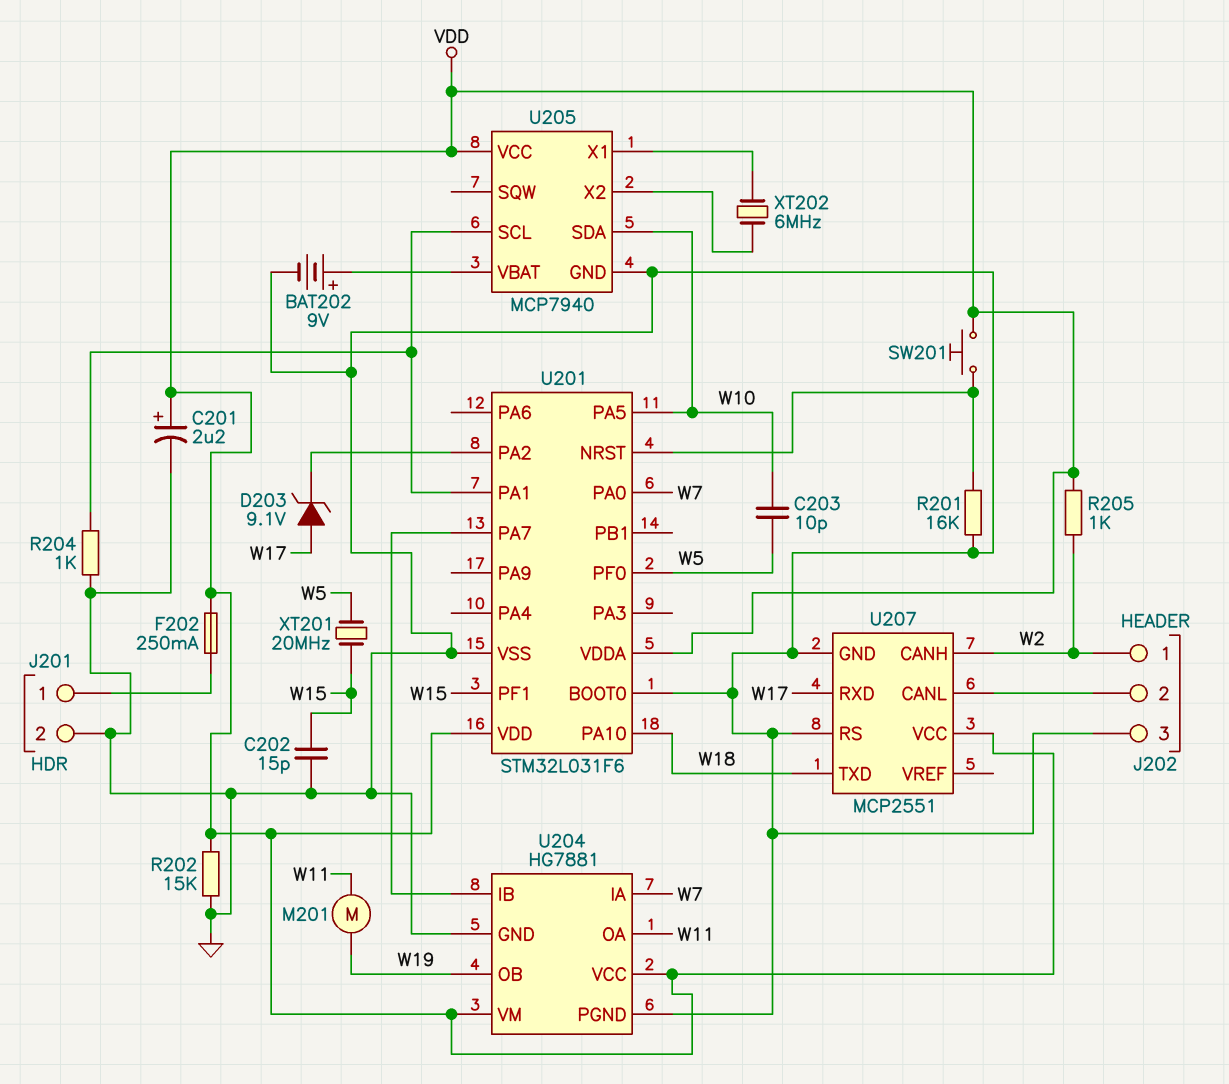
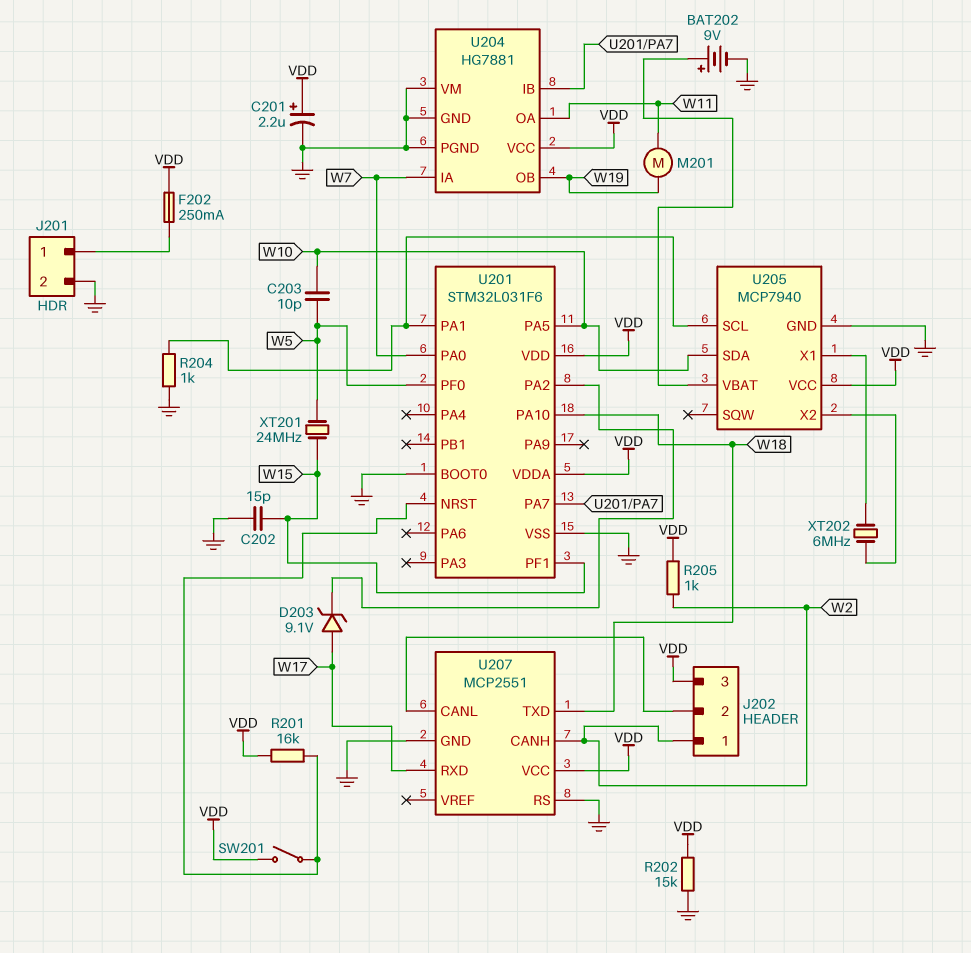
J202 pin 3: GND -> VDD
R201: 16k (GND, U201/NRST) -> 16k (U201/NRST, VDD)
SW201: button (U201/NRST, VDD) -> switch (U201/NRST, VDD)
U204 pin VM: VDD -> GND
XT201: 20MHz (W5, W15) -> 24MHz (W5, W15)

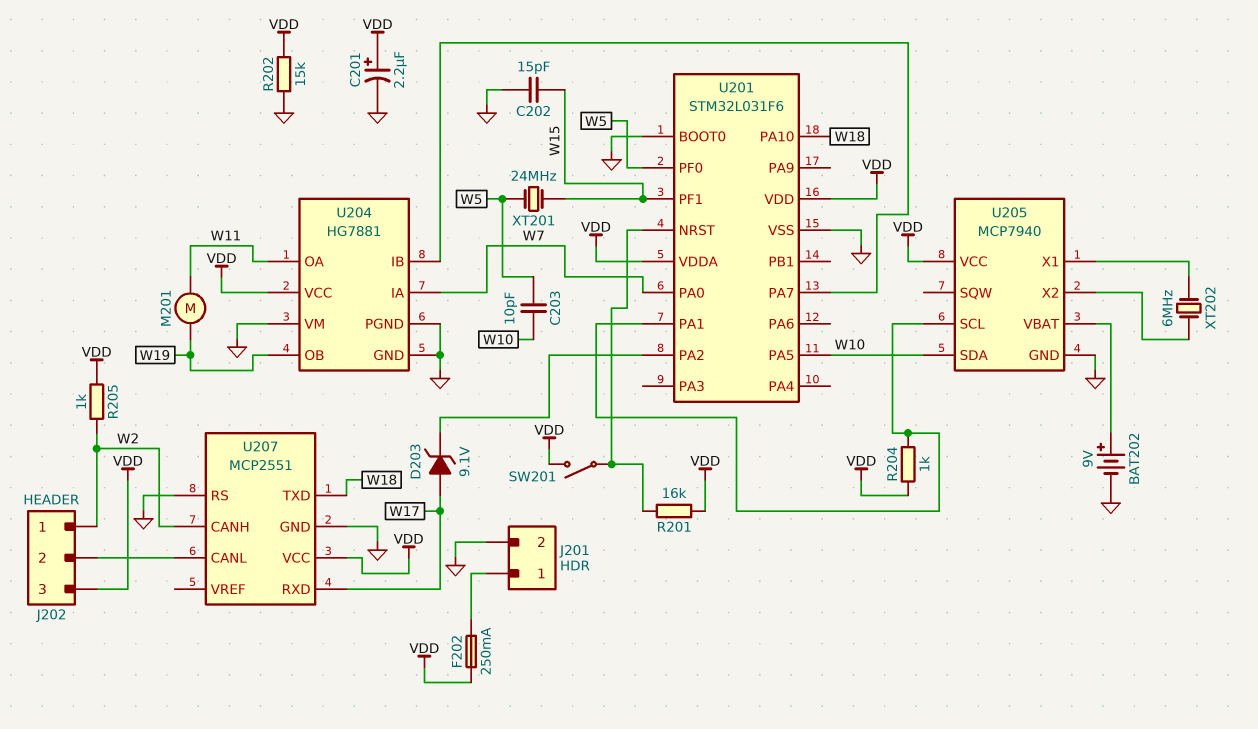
R204: 1k (GND, U201/PA1) -> 1k (U201/PA1, VDD)

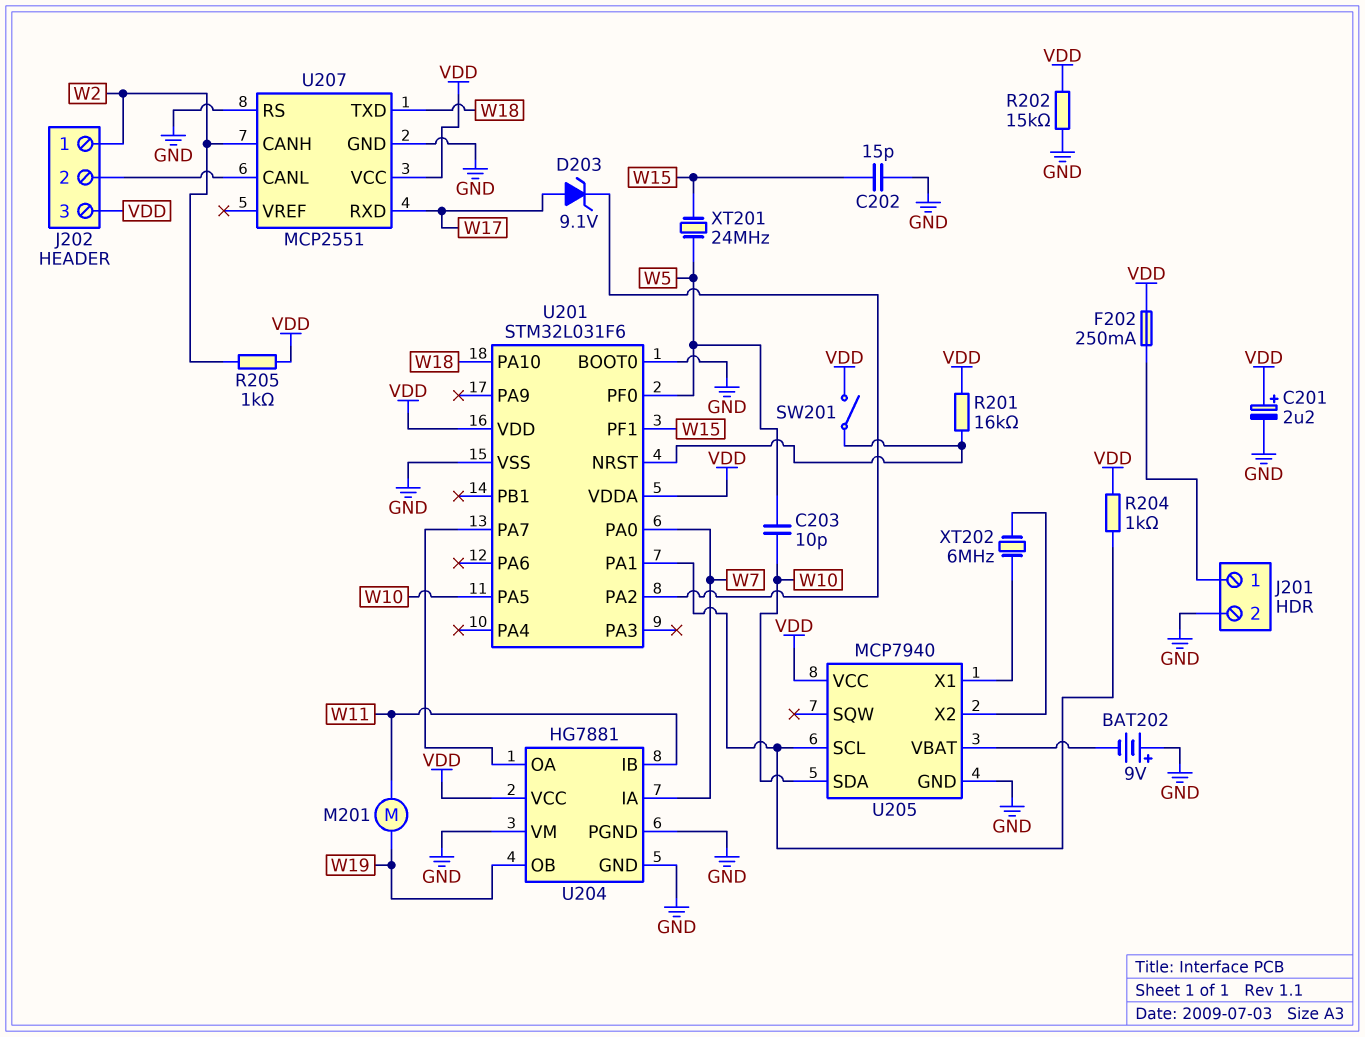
BAT202: 9V (plus U205/VBAT, minus GND) -> 9V (plus GND, minus U205/VBAT)
U204 pin IB: U201/PA7 -> W11
U204 pin OA: W11 -> U201/PA7

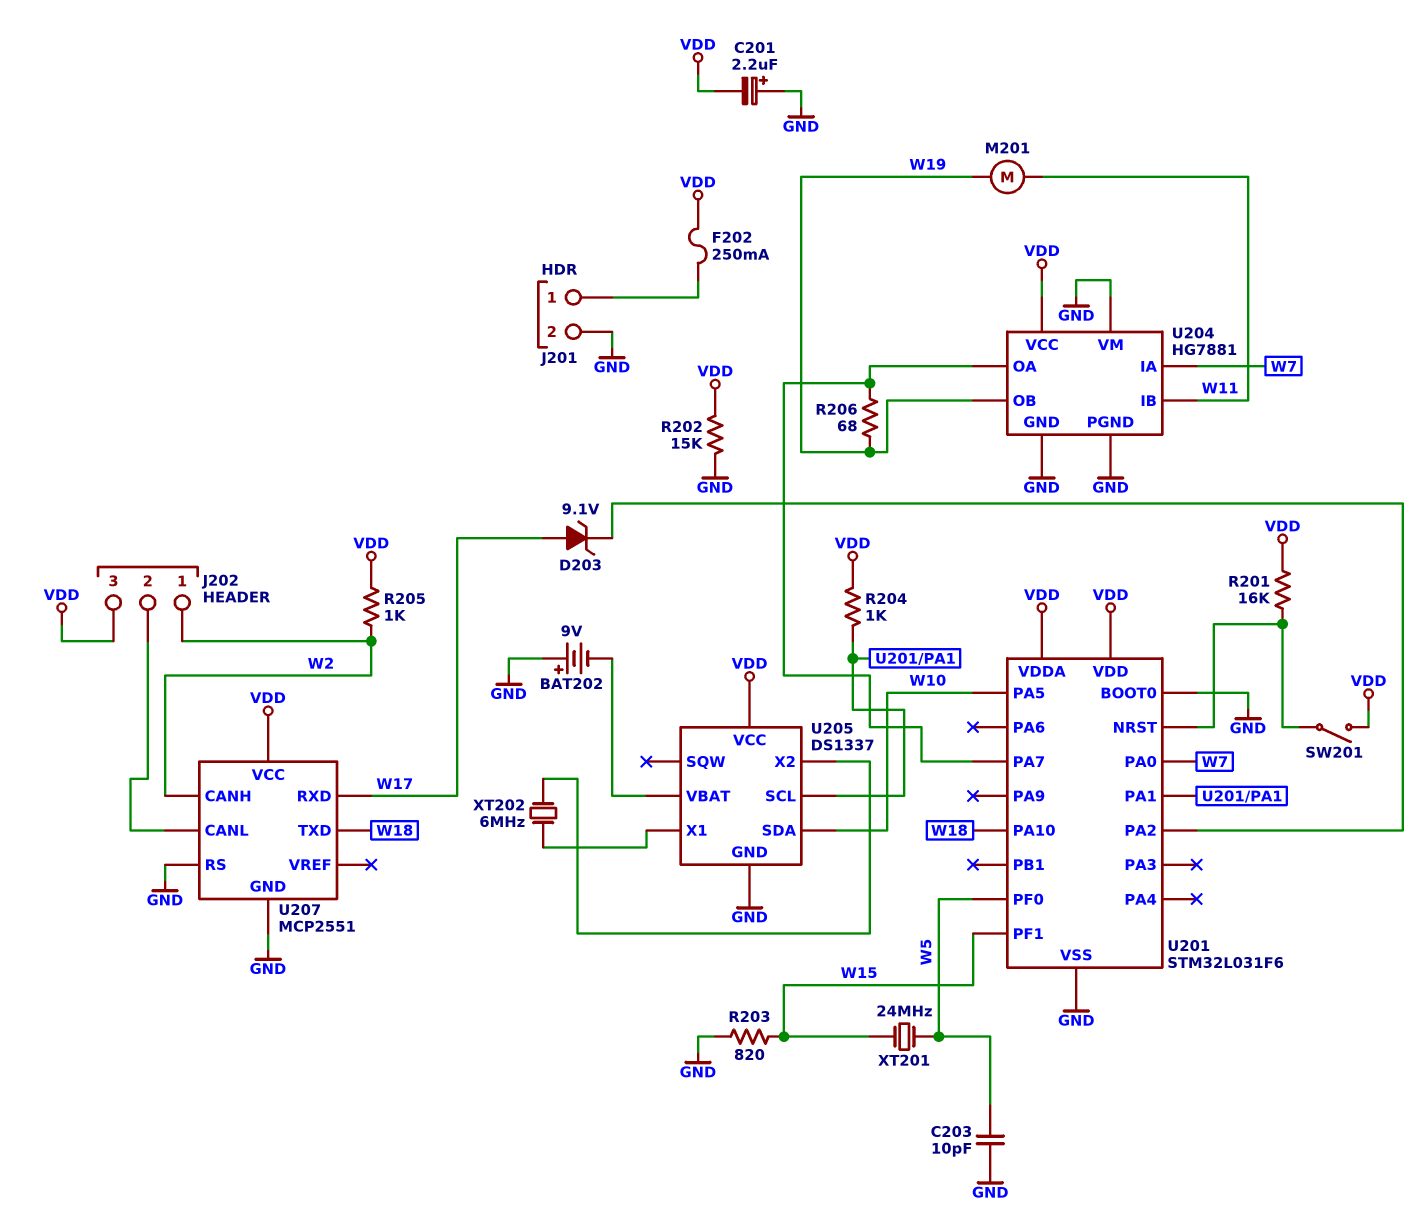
C201: 2.2uF (plus VDD, minus GND) -> 2.2uF (plus GND, minus VDD)
C202: 15pF (GND, W15) -> none
C203: 10pF (W5, W10) -> 10pF (GND, W5)
R203: none -> 820 (GND, W15)
R206: none -> 68 (U201/PA7, W19)
U205: MCP7940 -> DS1337

